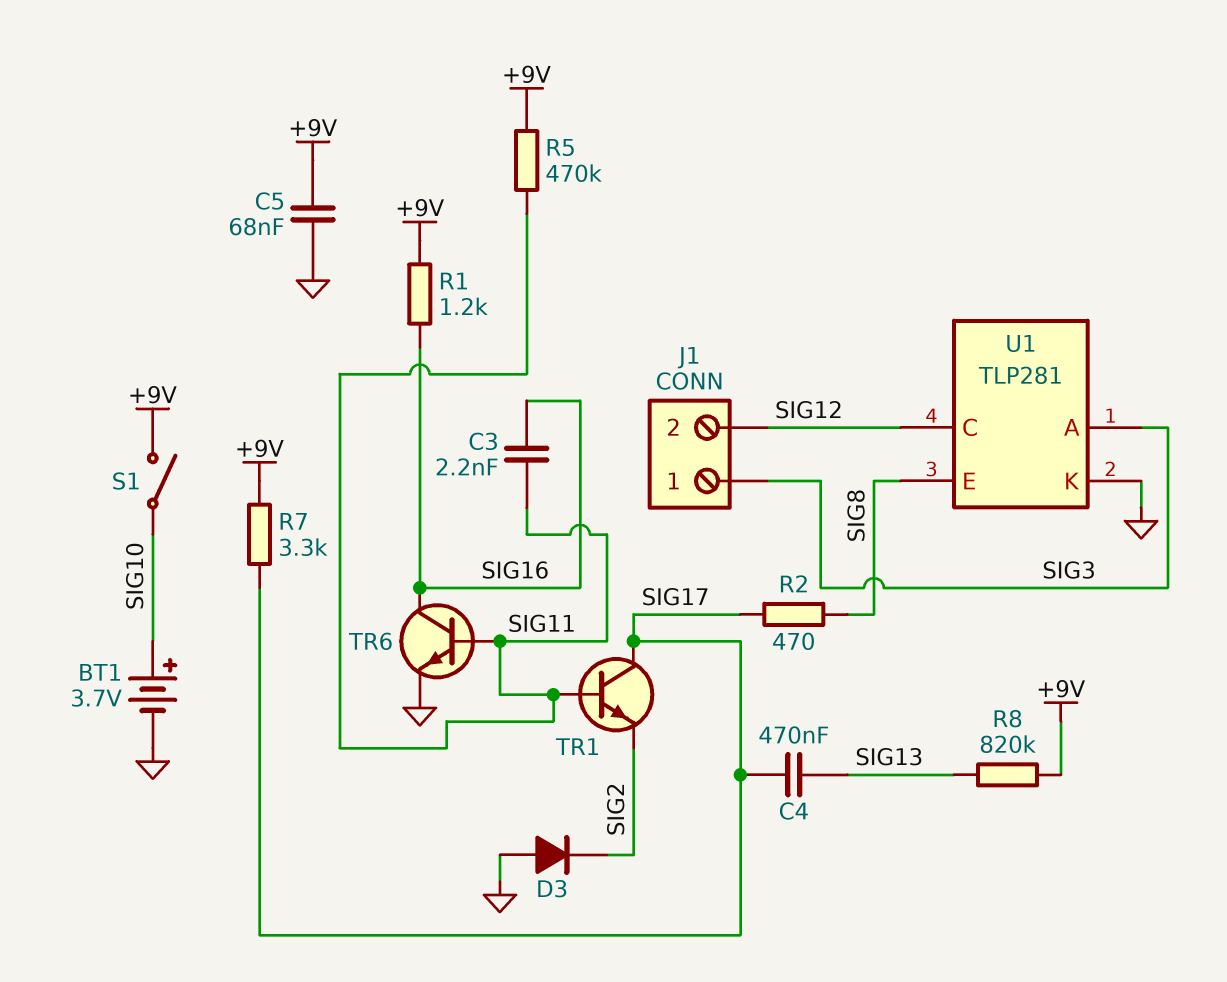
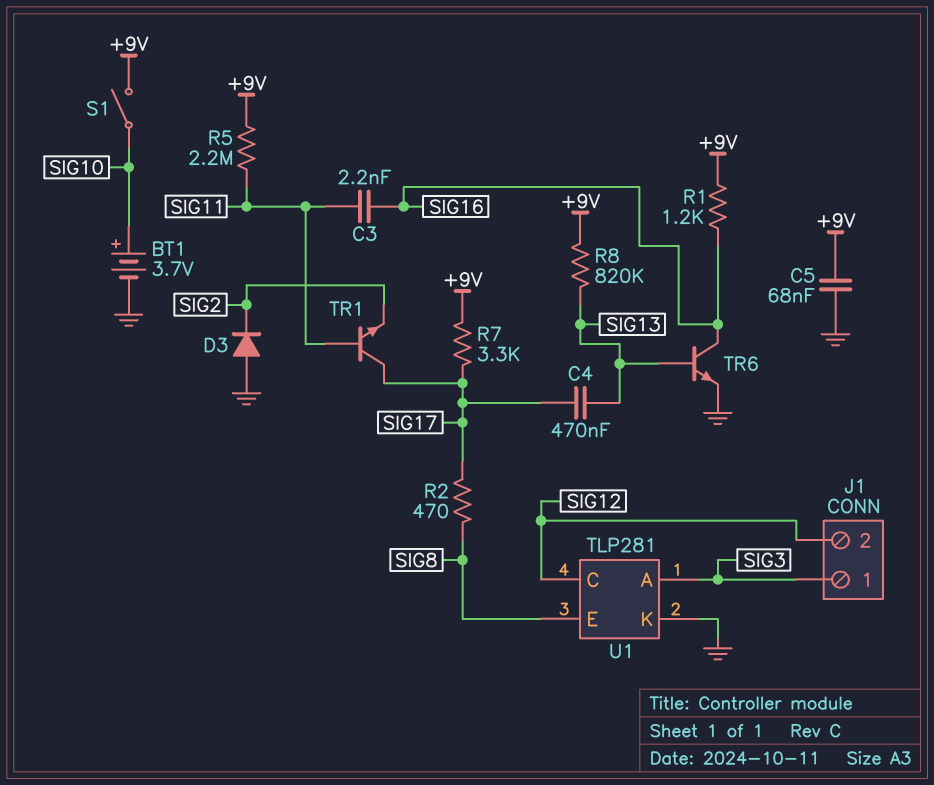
R5: 470k (+9V, SIG11) -> 2.2M (+9V, SIG11)
TR6: NPN (B SIG11, C SIG16, E GND) -> NPN (B SIG13, C SIG16, E GND)

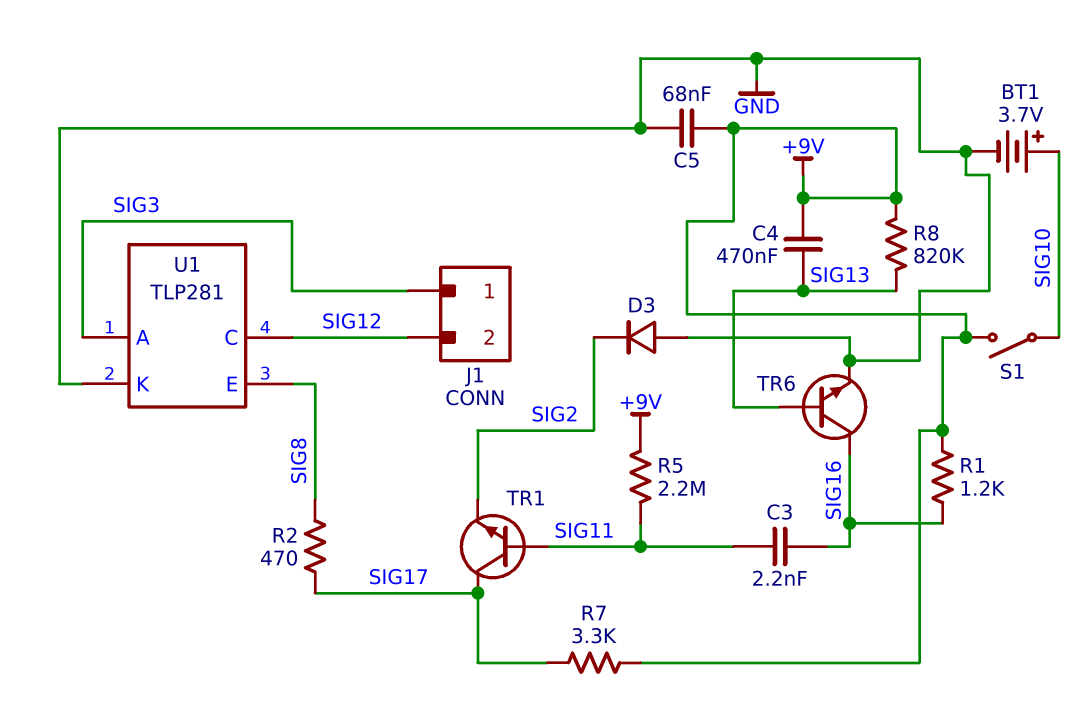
C4: 470nF (SIG13, SIG17) -> 470nF (+9V, SIG13)

